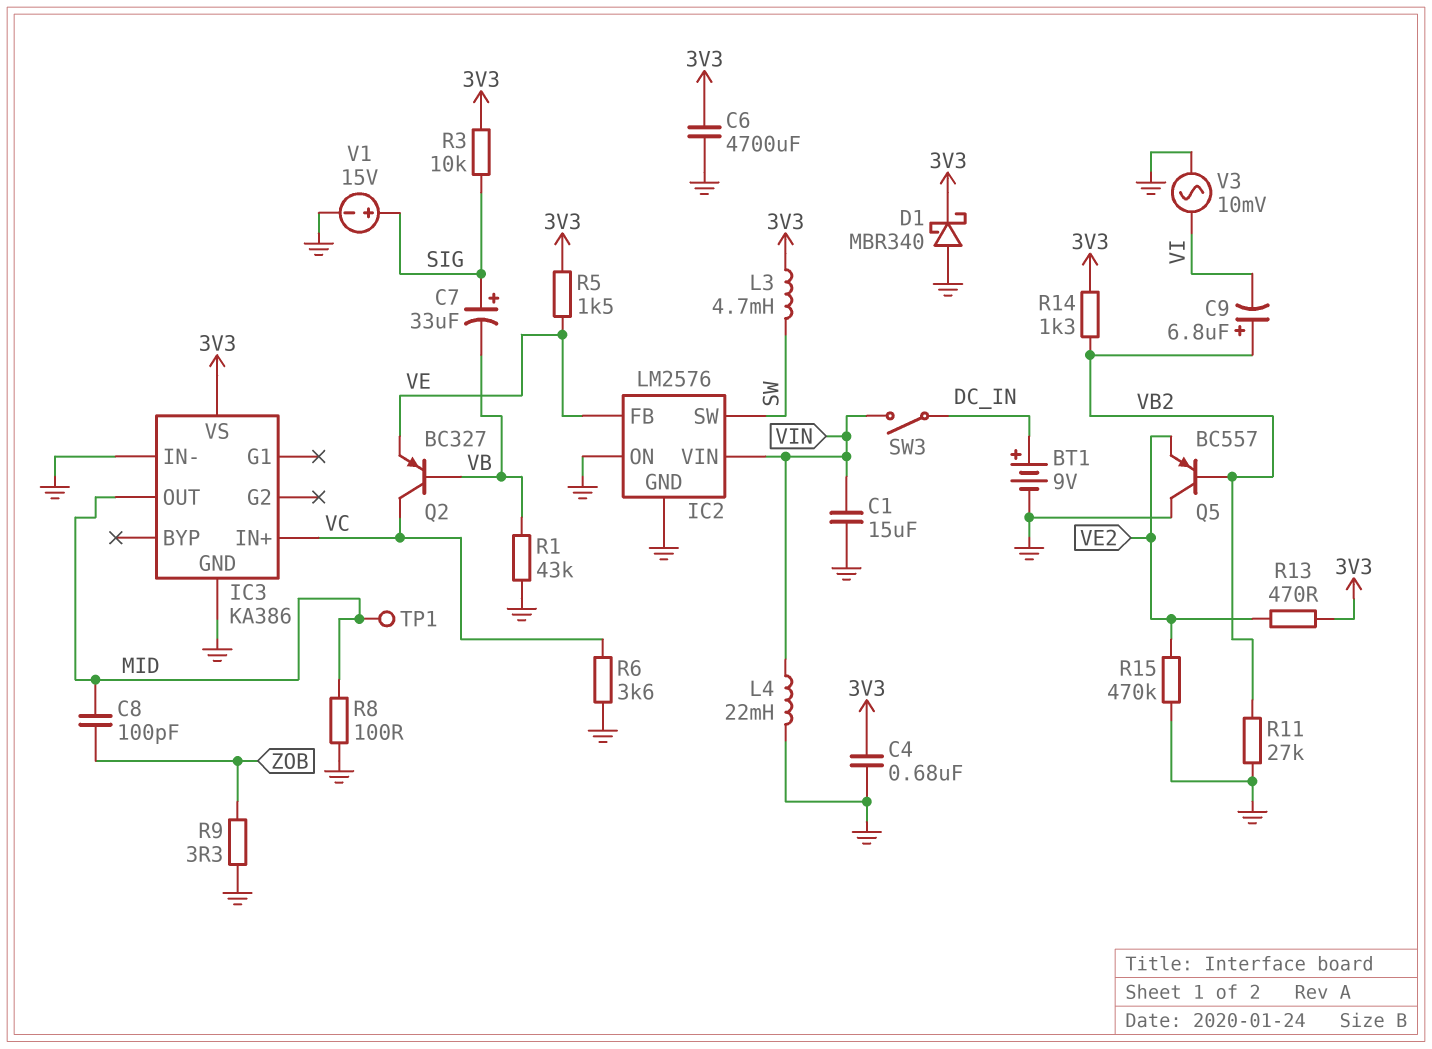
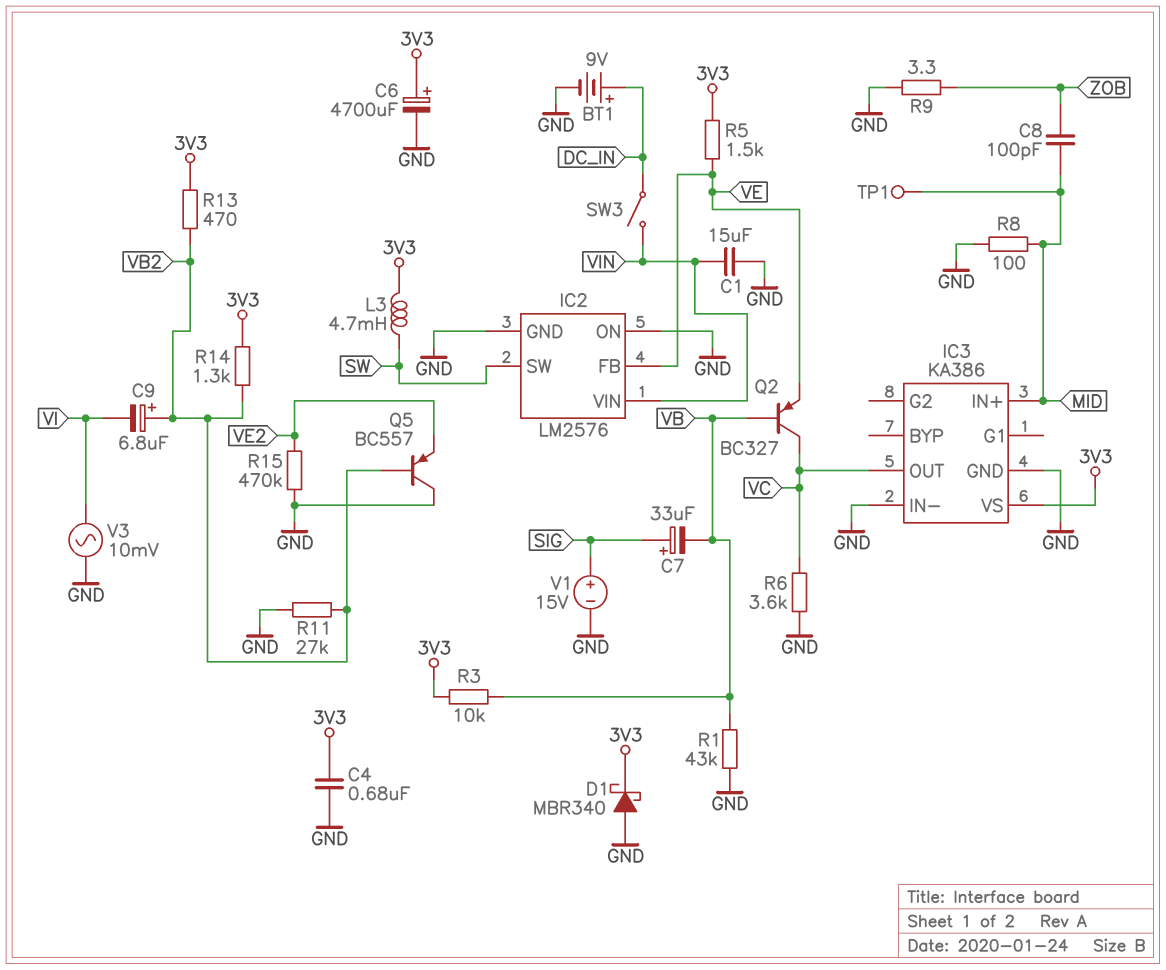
C6: 4700uF (3V3, GND) -> 4700uF (plus 3V3, minus GND)
IC3 pin IN+: VC -> MID
IC3 pin OUT: MID -> VC
L4: 22mH (GND, VIN) -> none
R3: 10k (3V3, SIG) -> 10k (3V3, VB)
R13: 470 (3V3, VE2) -> 470 (3V3, VB2)

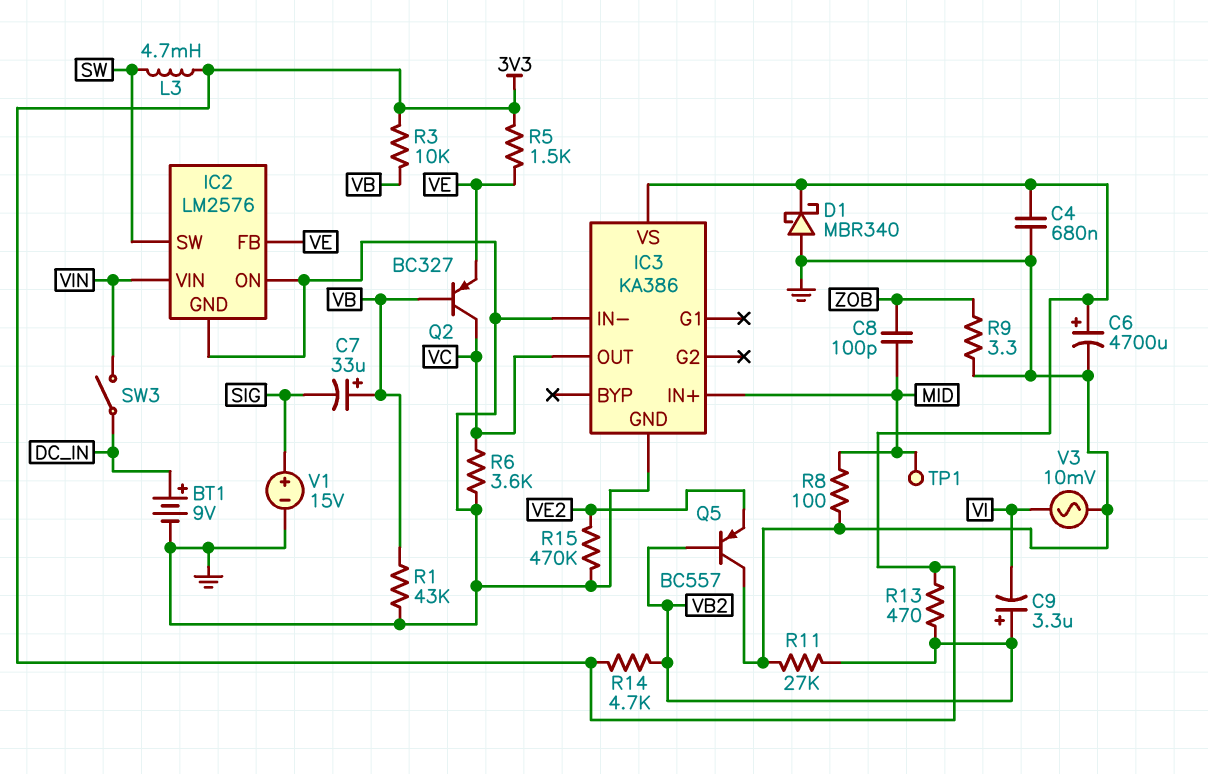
C1: 15uF (GND, VIN) -> none
C7: 33uF (plus SIG, minus VB) -> 33uF (plus VB, minus SIG)
C9: 6.8uF (plus VB2, minus VI) -> 3.3uF (plus VB2, minus VI)
R14: 1.3k (3V3, VB2) -> 4.7k (3V3, VB2)

